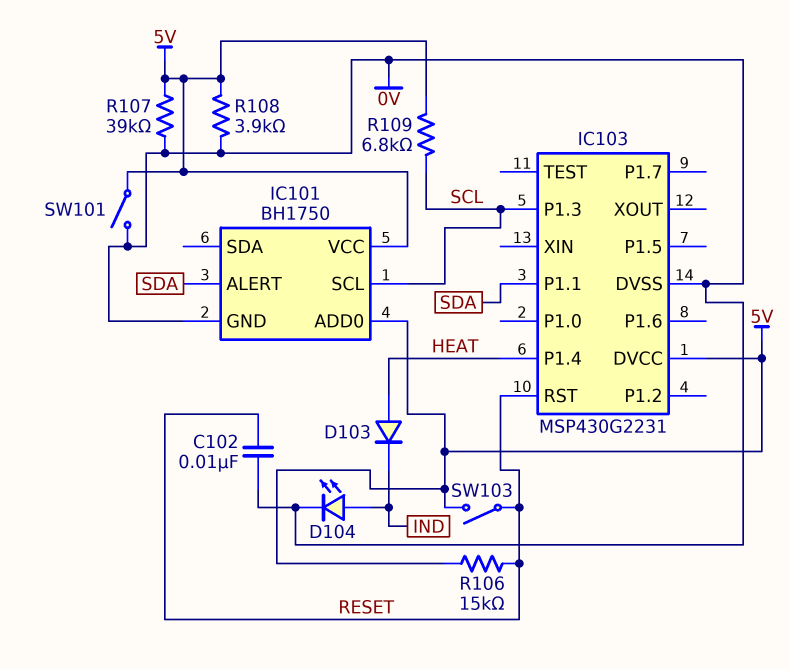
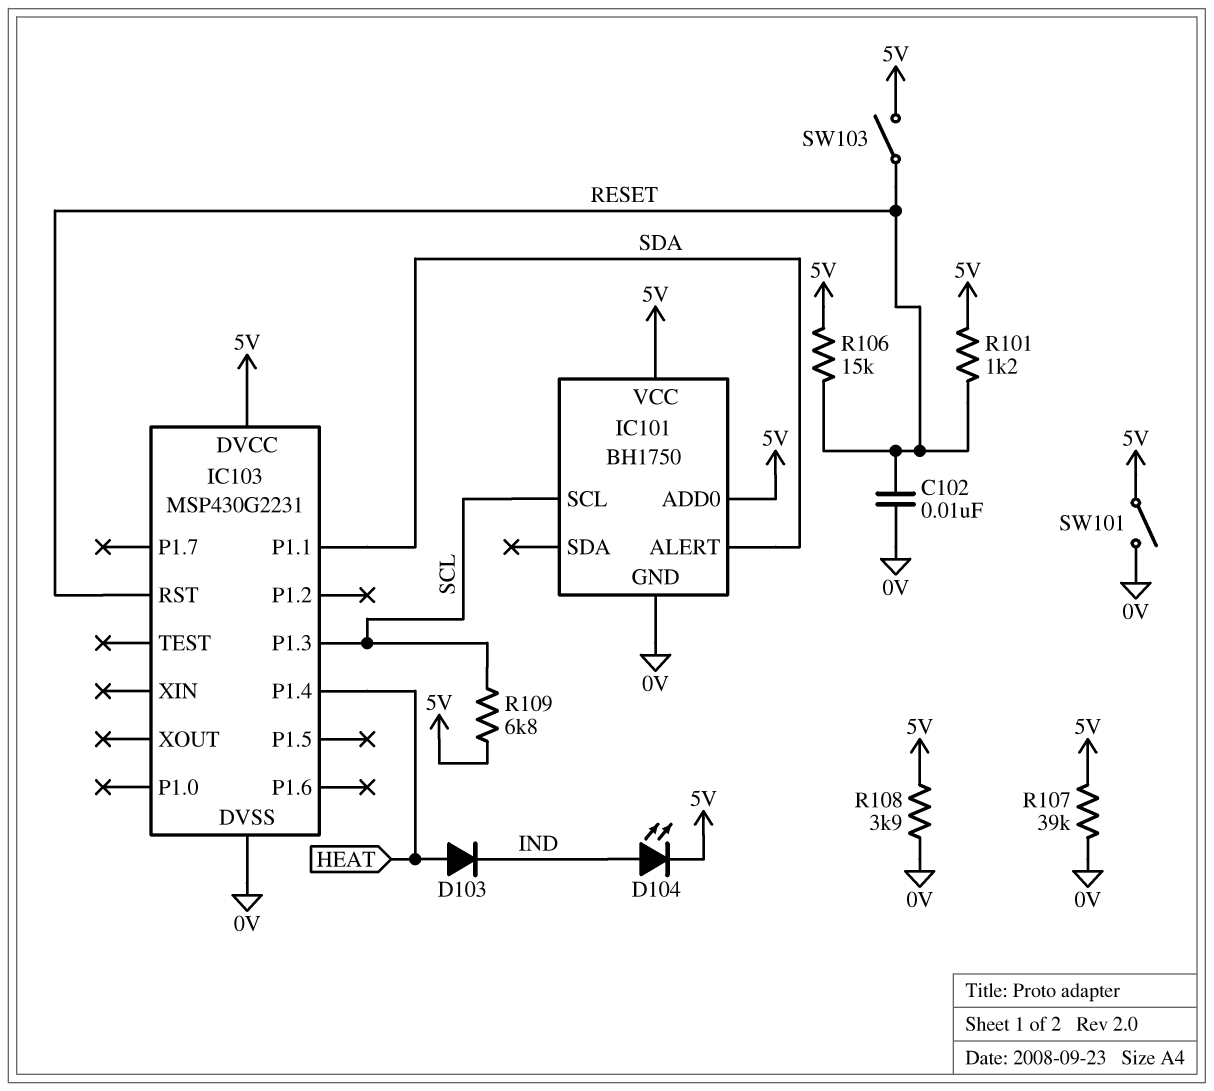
D104: LED (A IND, K 0V) -> LED (A IND, K 5V)
R101: none -> 1.2k (5V, RESET)

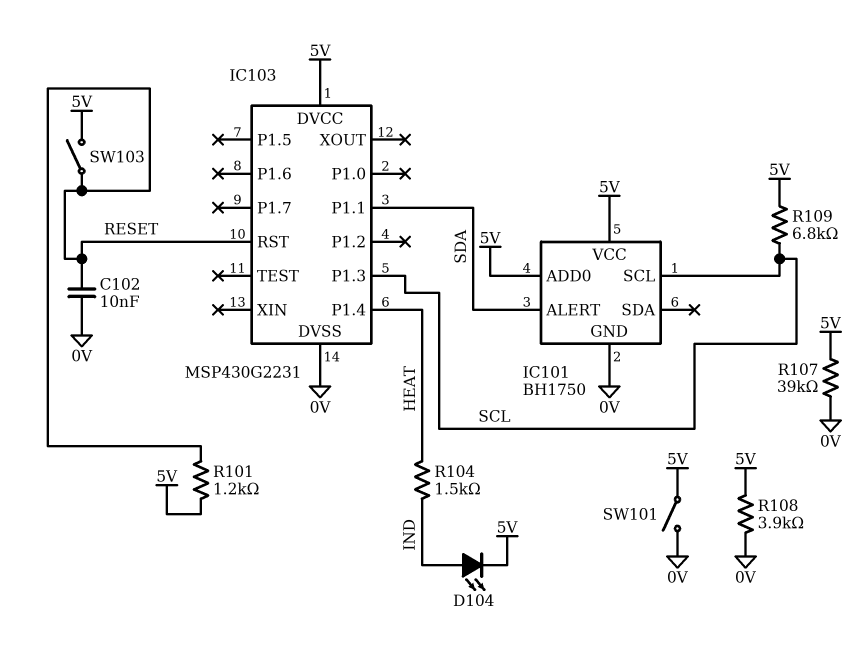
D103: diode (A HEAT, K IND) -> none
R104: none -> 1.5k (HEAT, IND)
R106: 15k (5V, RESET) -> none

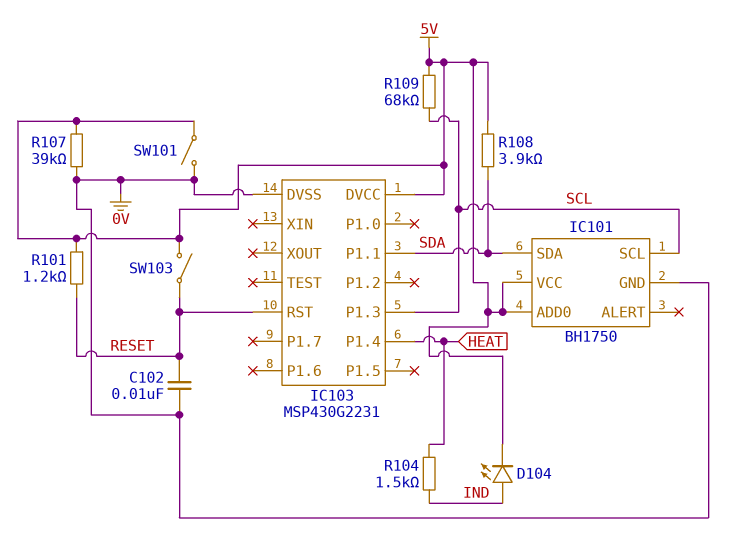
IC101 pin ALERT: SDA -> none
IC101 pin SDA: none -> SDA
R108: 3.9k (0V, 5V) -> 3.9k (5V, SDA)
R109: 6.8k (5V, SCL) -> 68k (5V, SCL)

